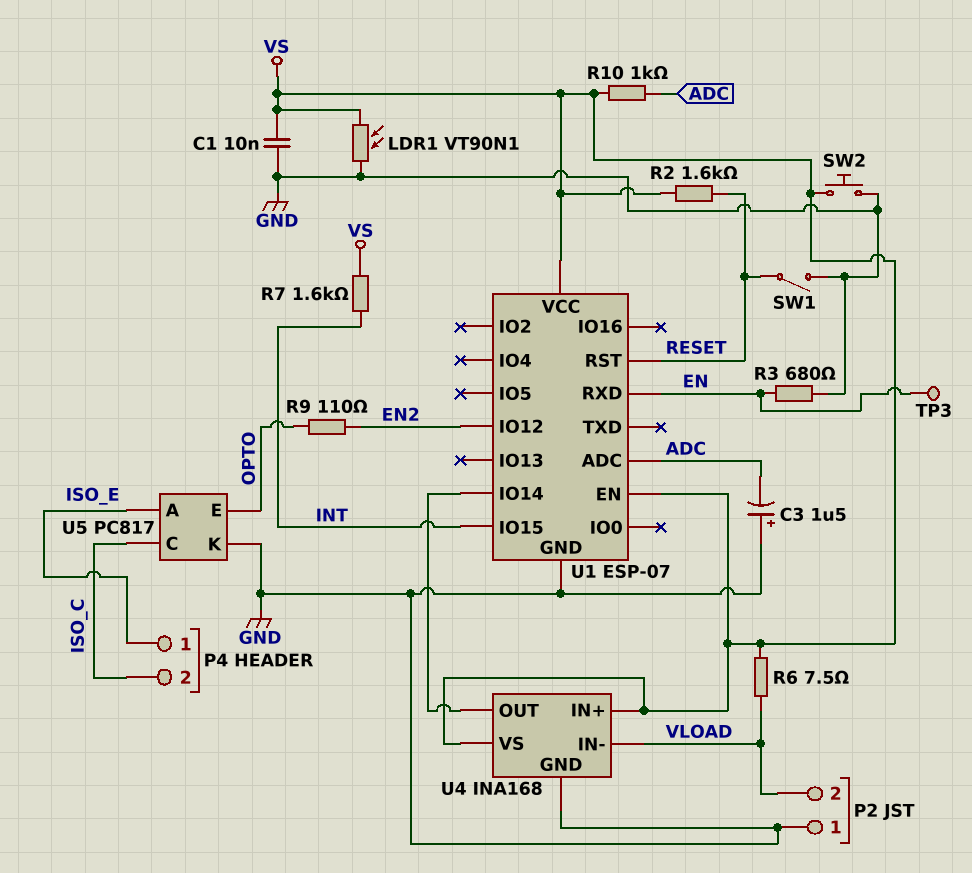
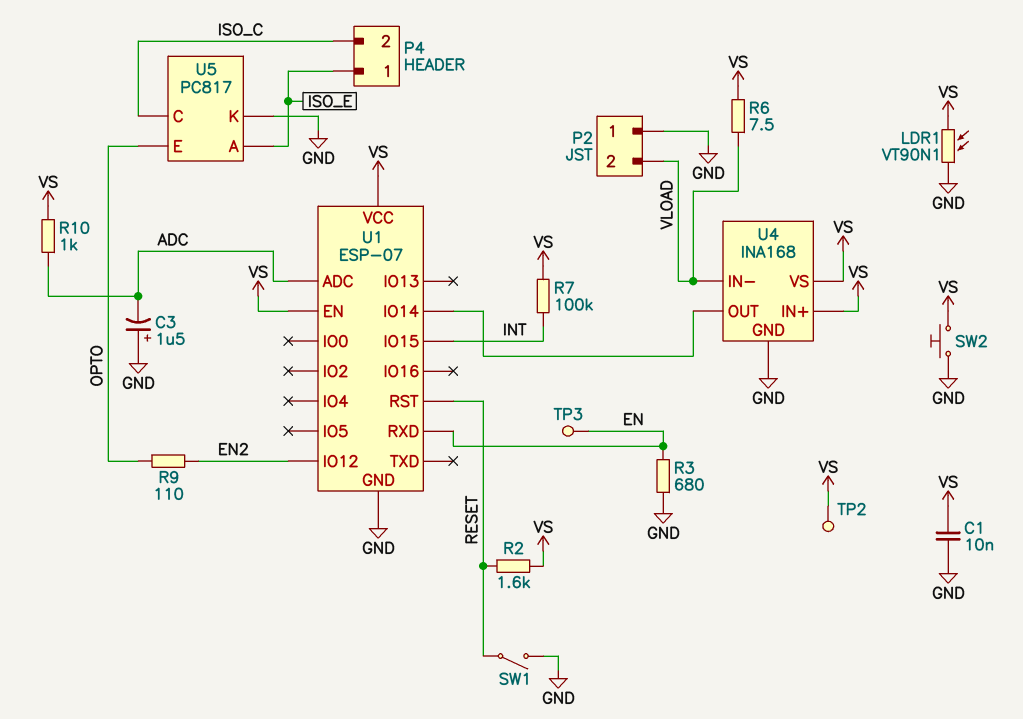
R7: 1.6k (INT, VS) -> 100k (INT, VS)
TP2: none -> test point (VS)

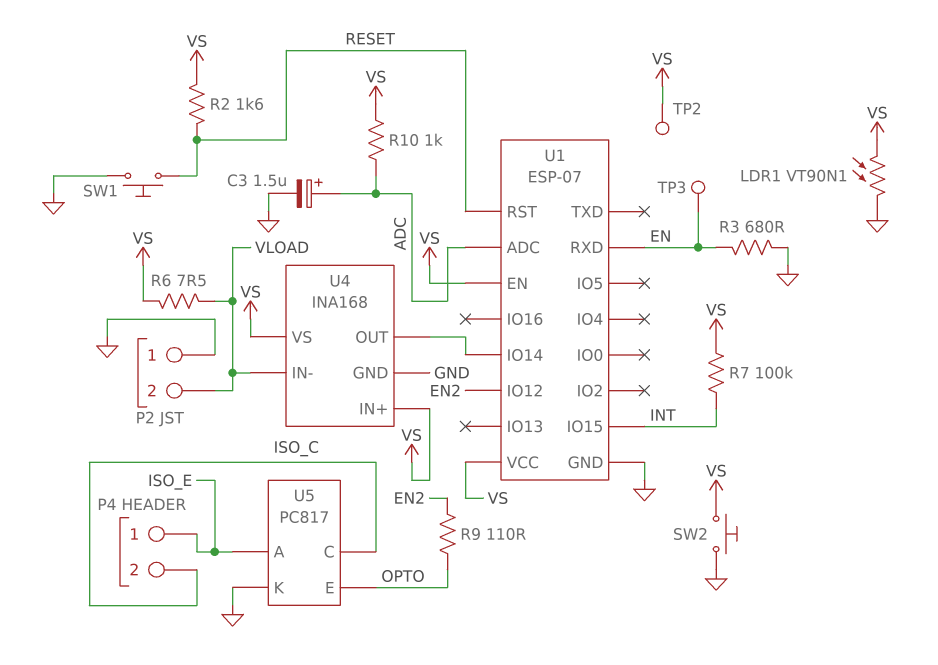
C1: 10nF (GND, VS) -> none
C3: 1.5uF (plus GND, minus ADC) -> 1.5uF (plus ADC, minus GND)
SW1: switch (GND, RESET) -> button (GND, RESET)

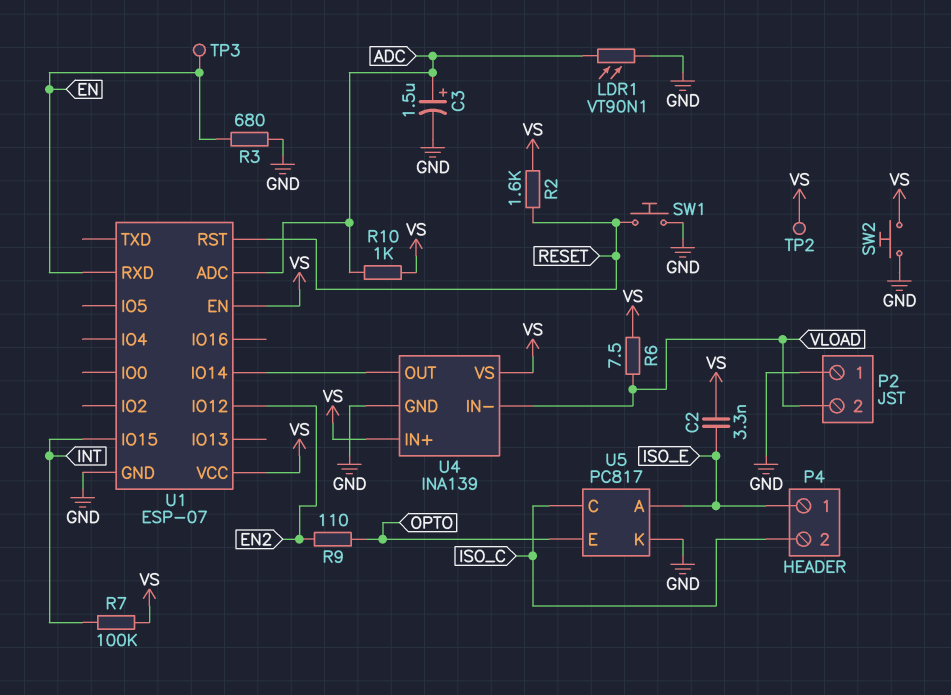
C2: none -> 3.3nF (ISO_E, VS)
LDR1: VT90N1 (GND, VS) -> VT90N1 (ADC, GND)
U4: INA168 -> INA139

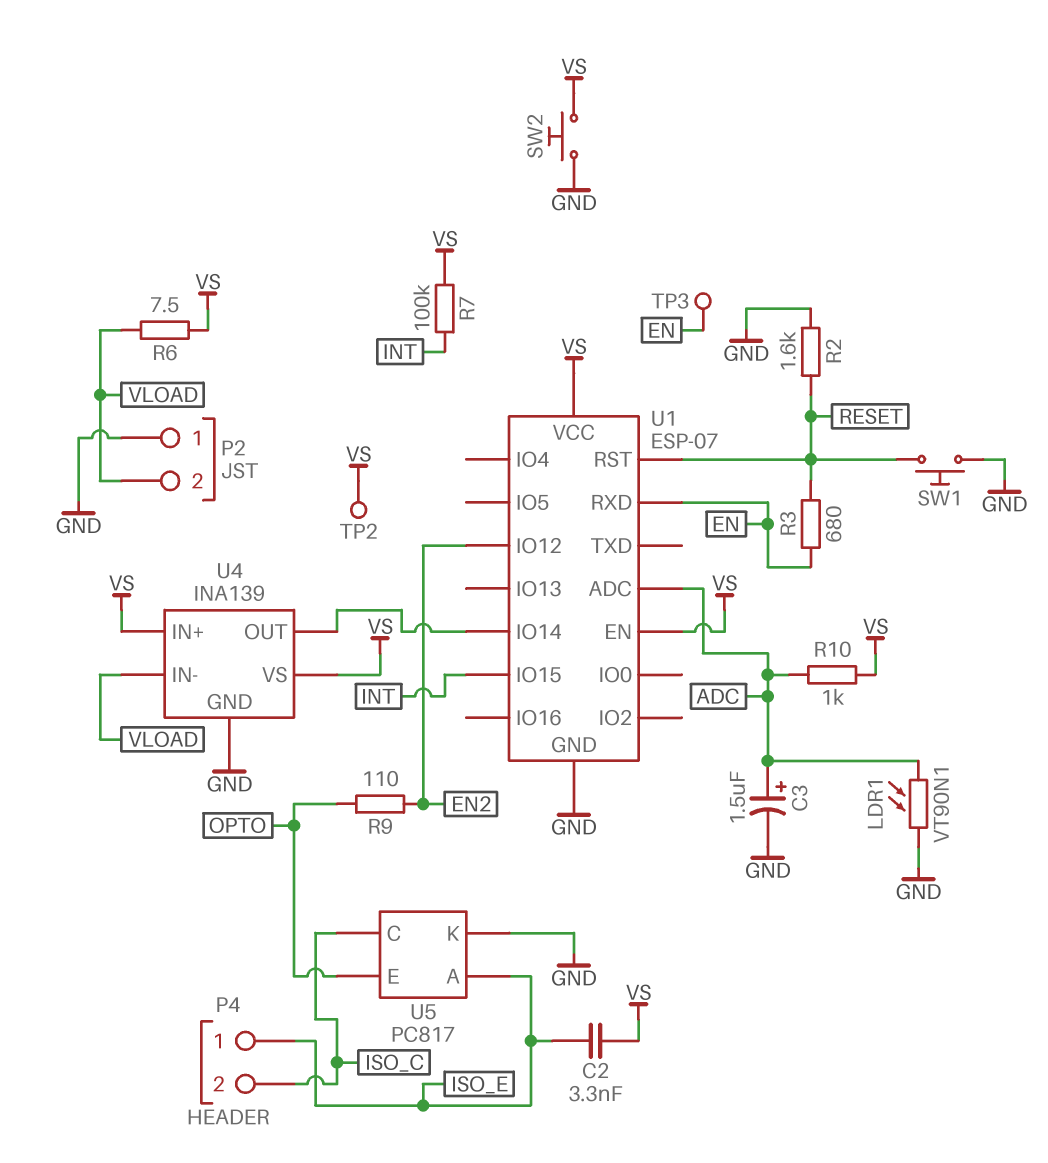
R2: 1.6k (RESET, VS) -> 1.6k (GND, RESET)
R3: 680 (EN, GND) -> 680 (EN, RESET)

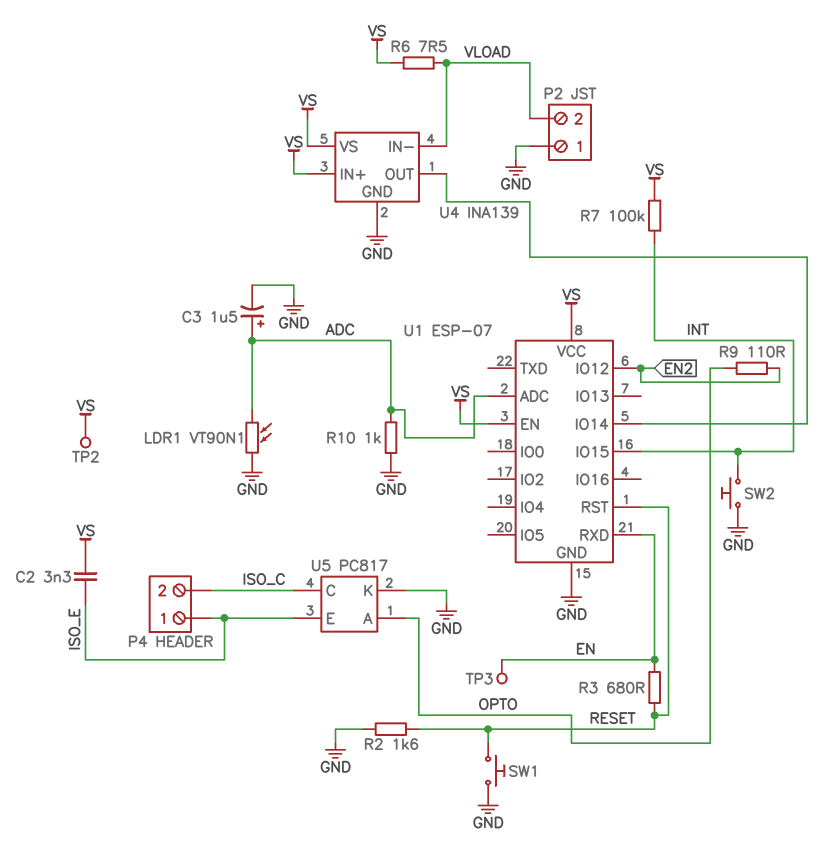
R10: 1k (ADC, VS) -> 1k (ADC, GND)
SW2: button (GND, VS) -> button (GND, INT)
U5 pin A: ISO_E -> OPTO
U5 pin E: OPTO -> ISO_E

